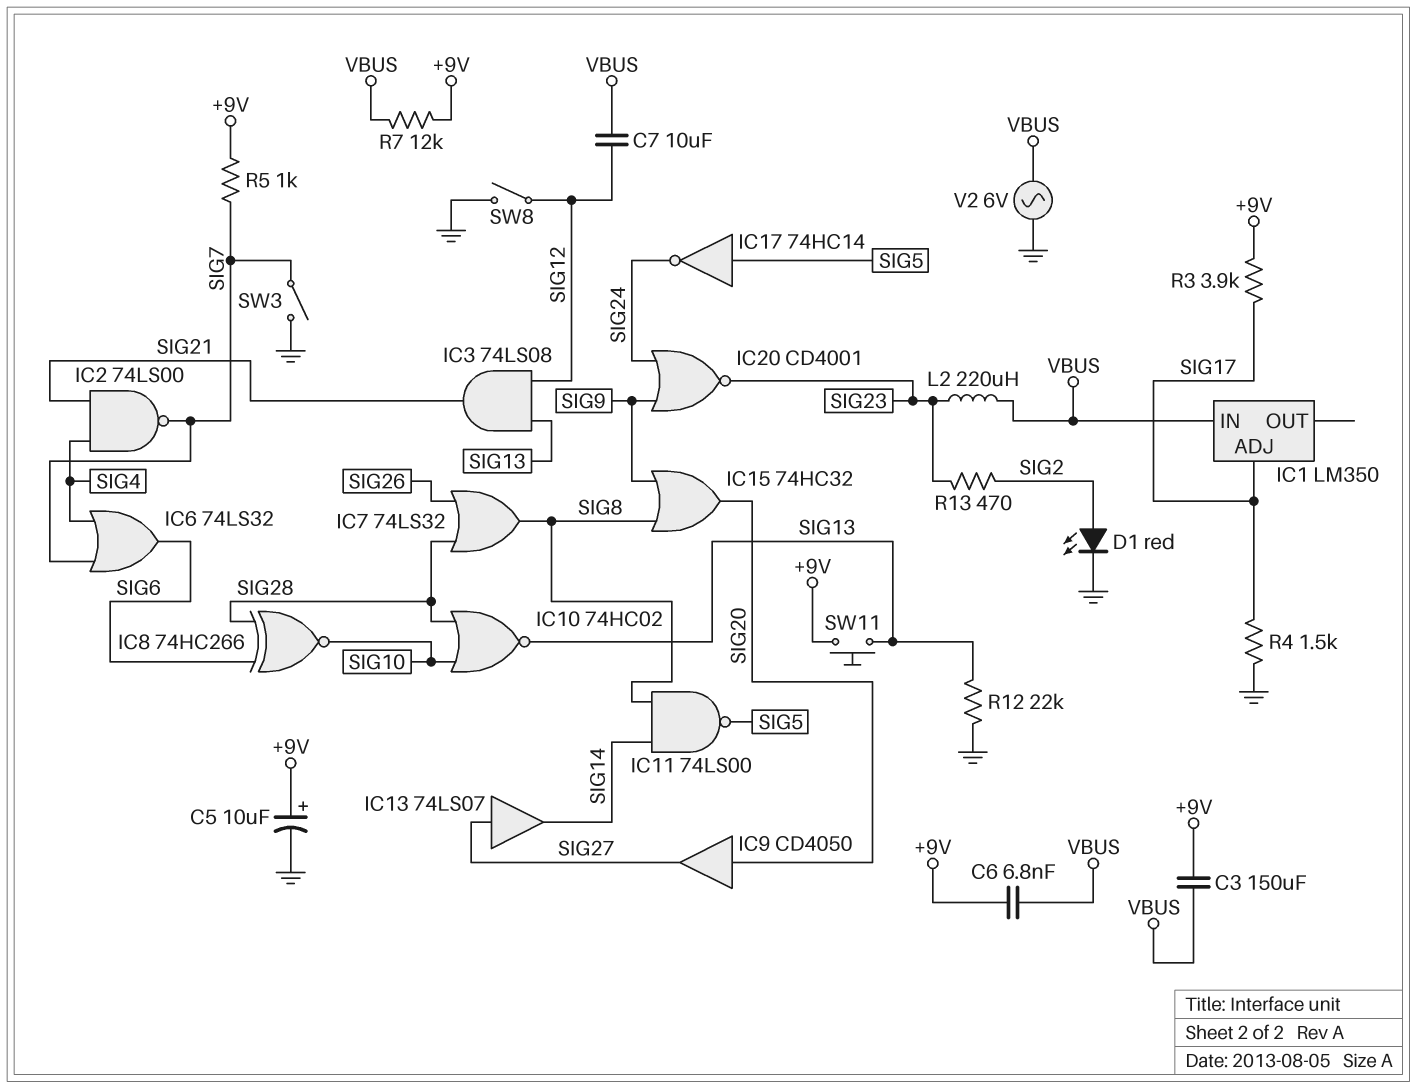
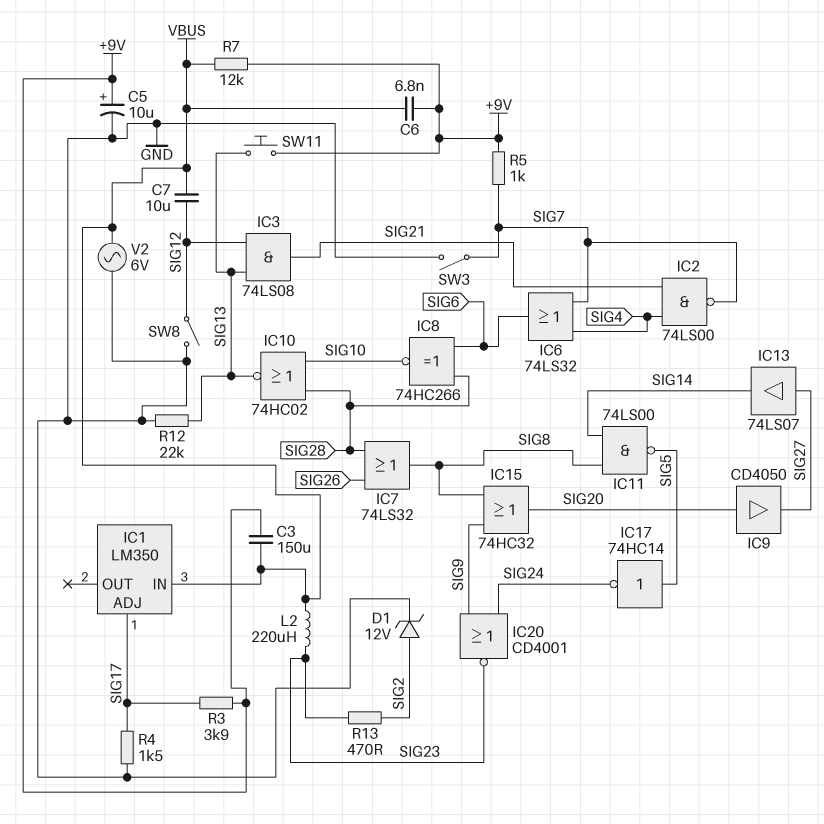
D1: LED red (A SIG2, K GND) -> zener 12V (A SIG2, K GND)

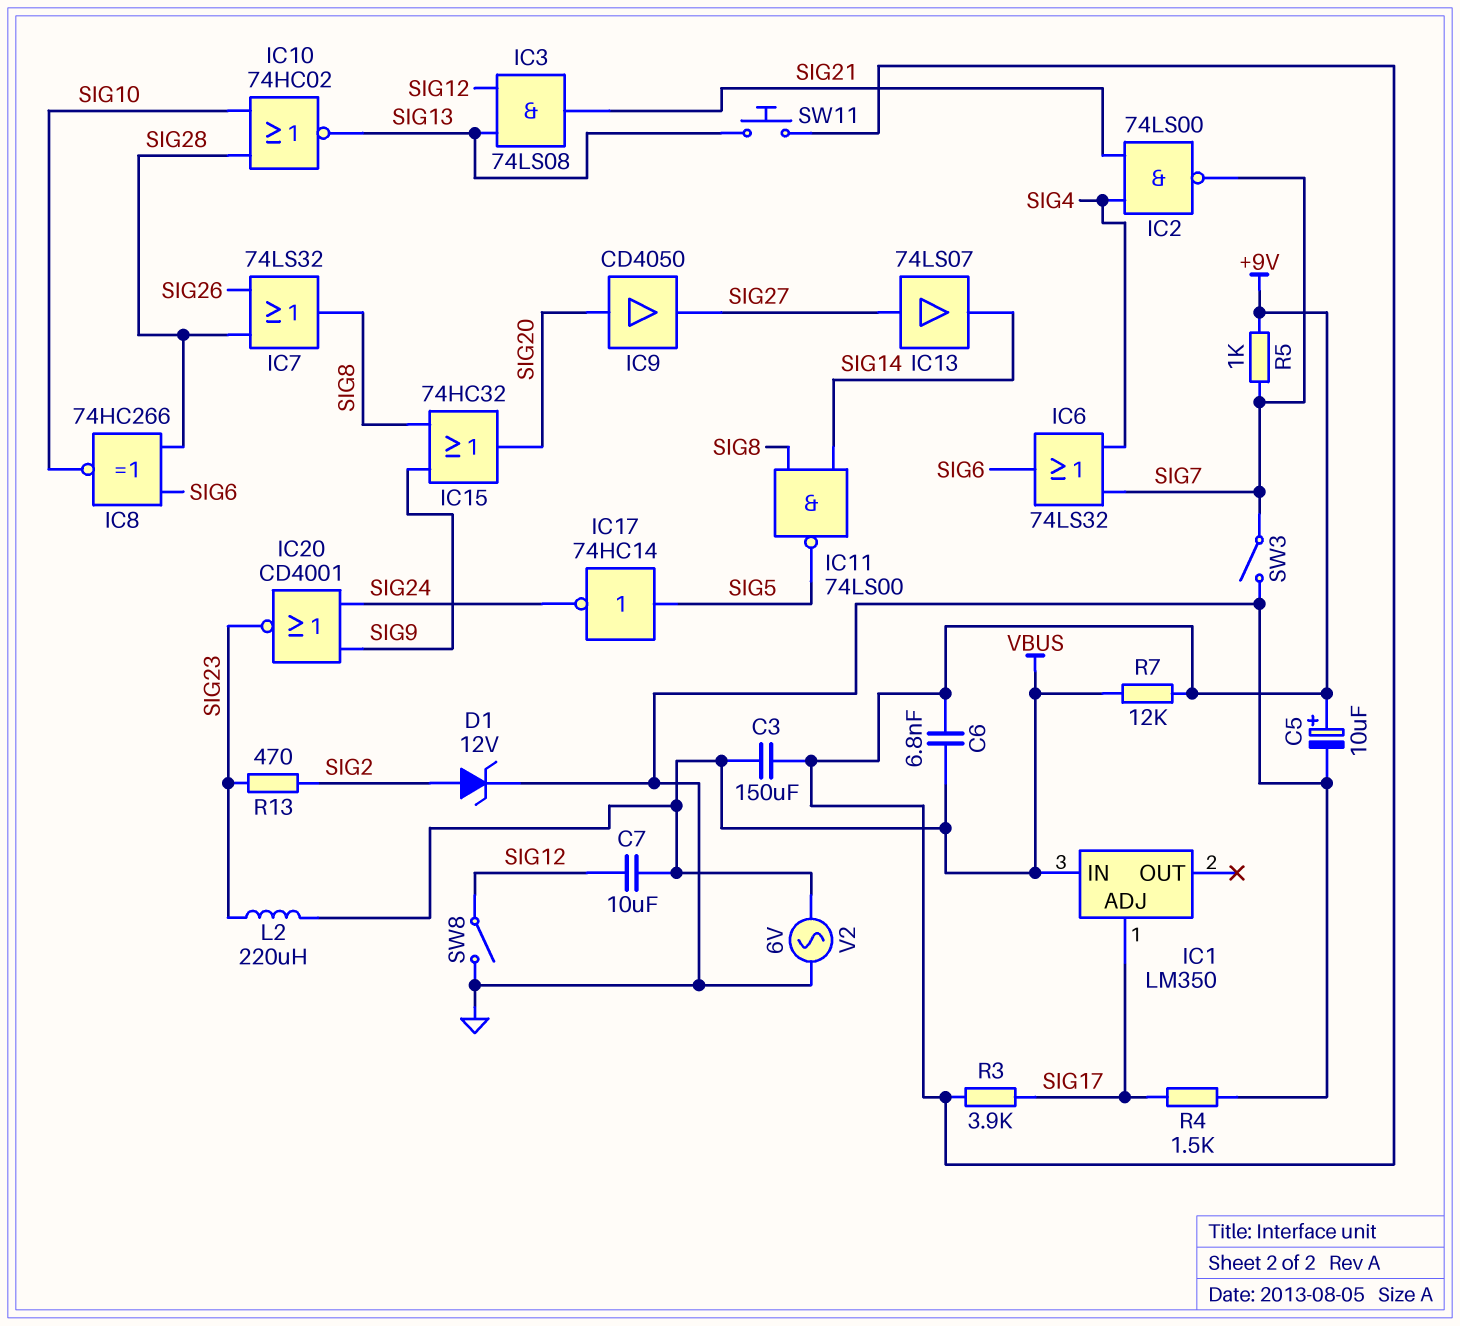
R12: 22k (GND, SIG13) -> none

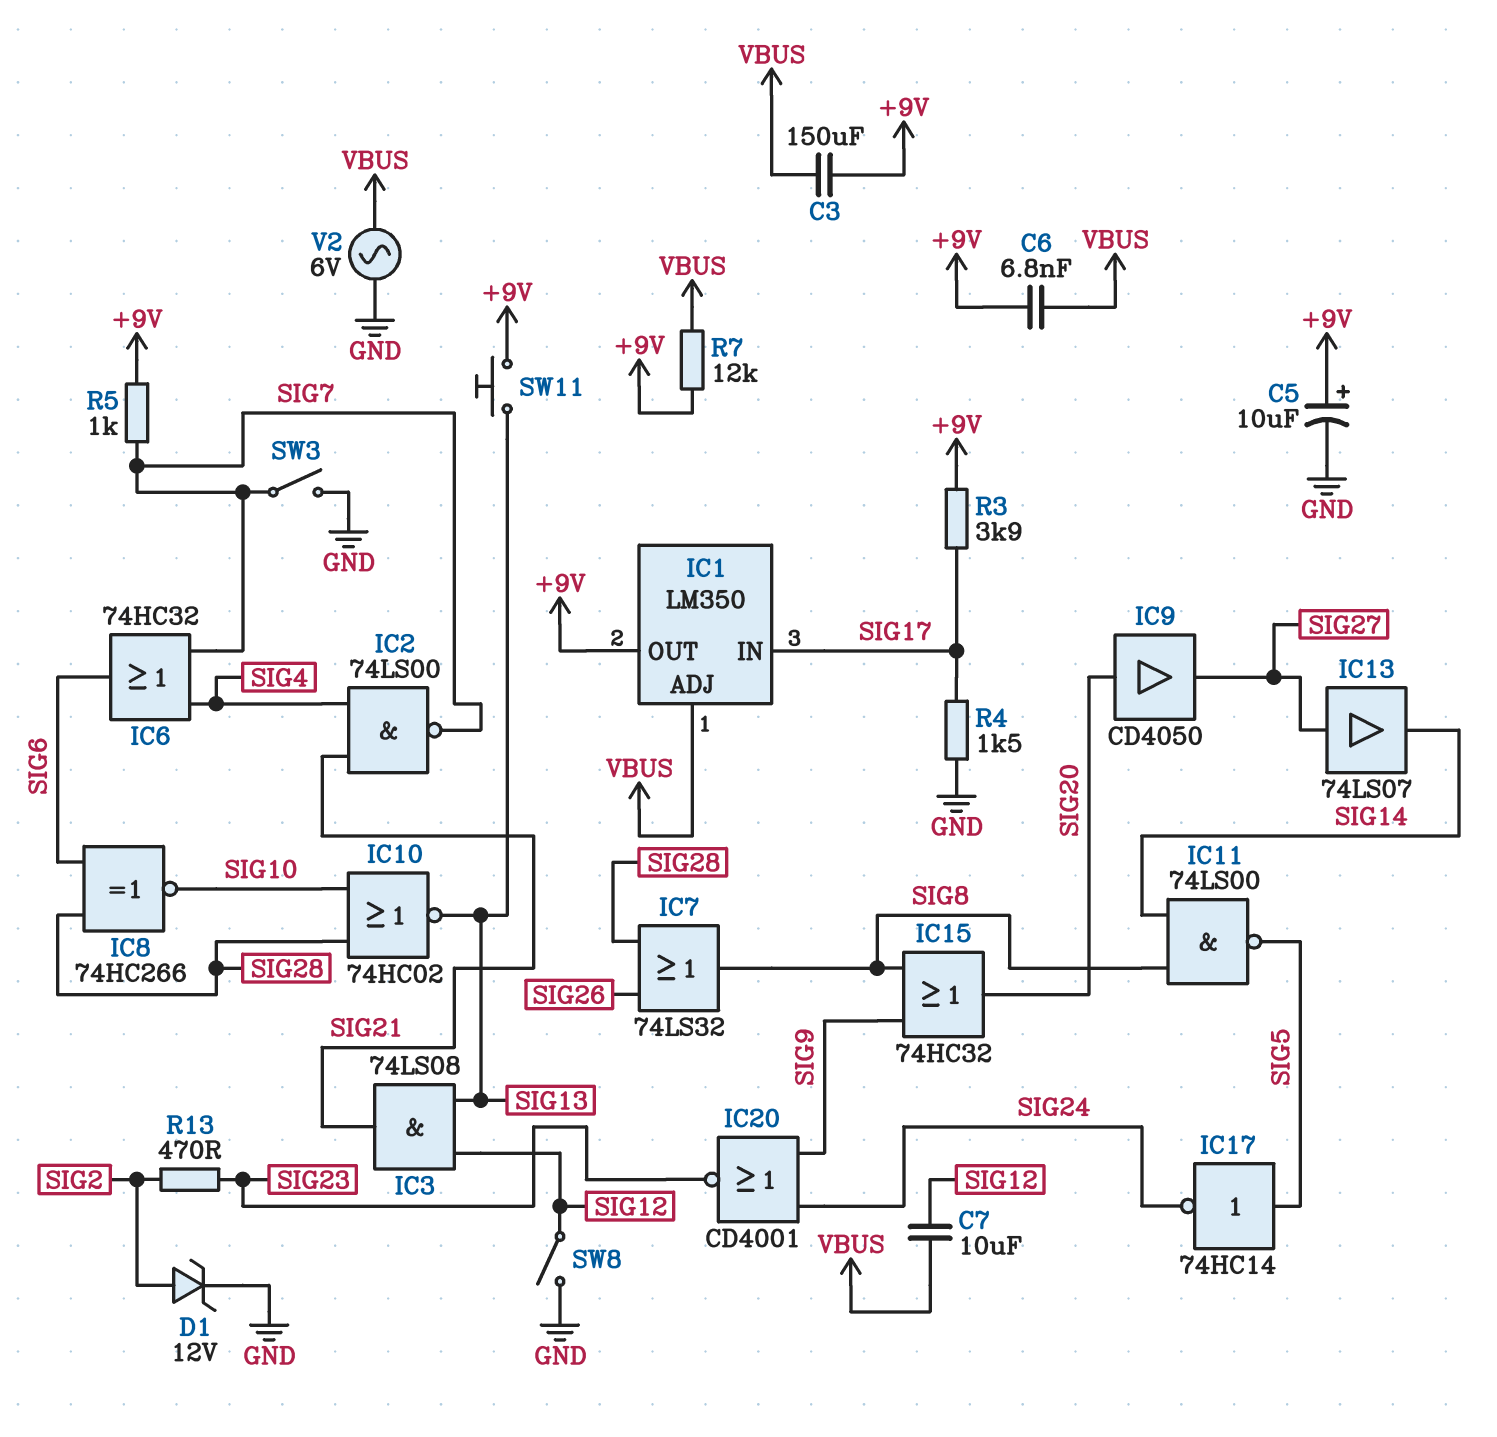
IC1 pin ADJ: SIG17 -> VBUS
IC1 pin IN: VBUS -> SIG17
IC1 pin OUT: none -> +9V
IC6: OR 74LS32 (in SIG4, in SIG7, out SIG6) -> OR 74HC32 (in SIG4, in SIG7, out SIG6)
L2: 220uH (SIG23, VBUS) -> none

